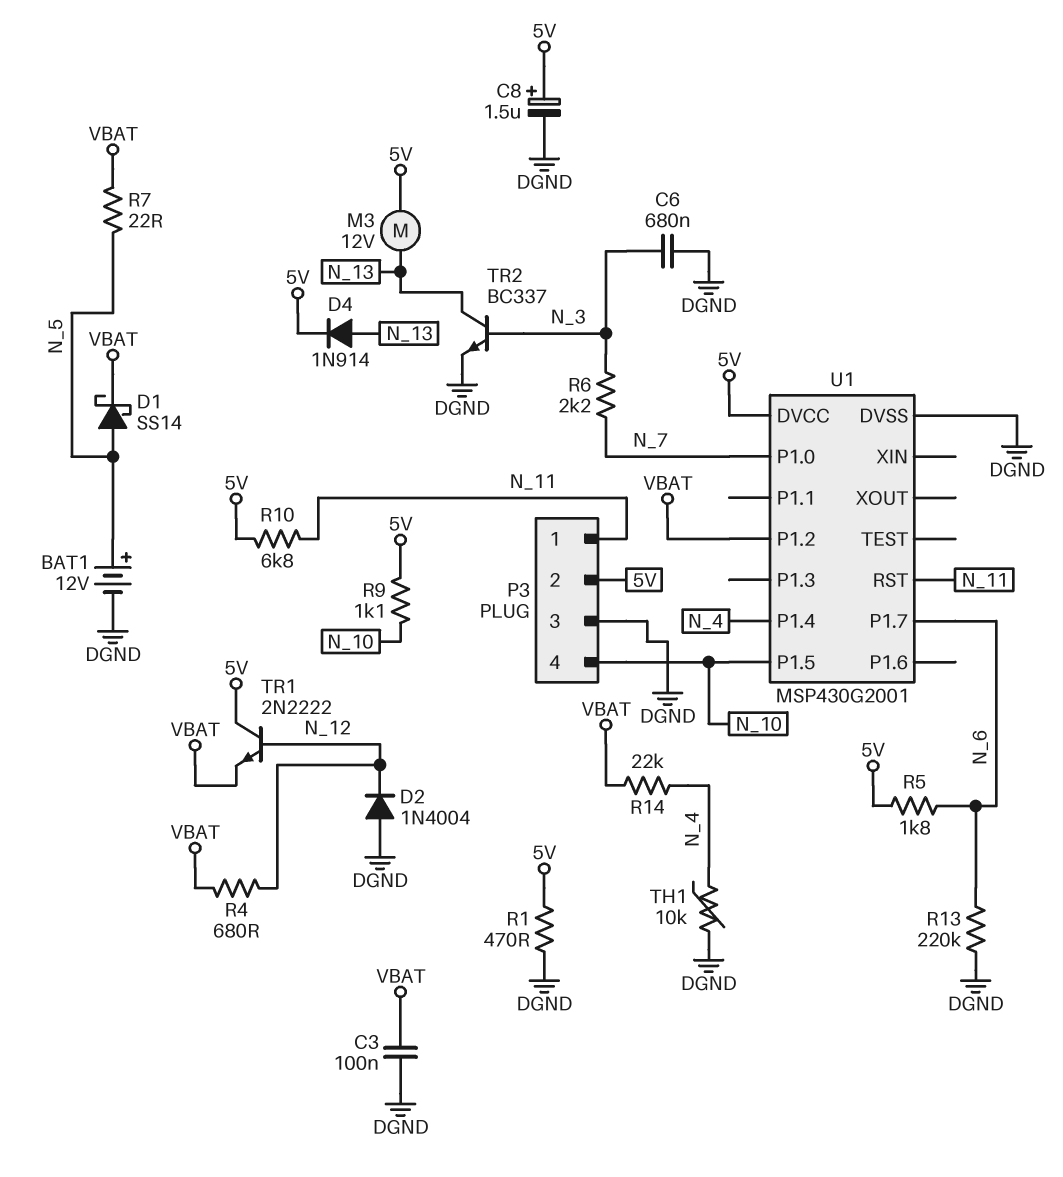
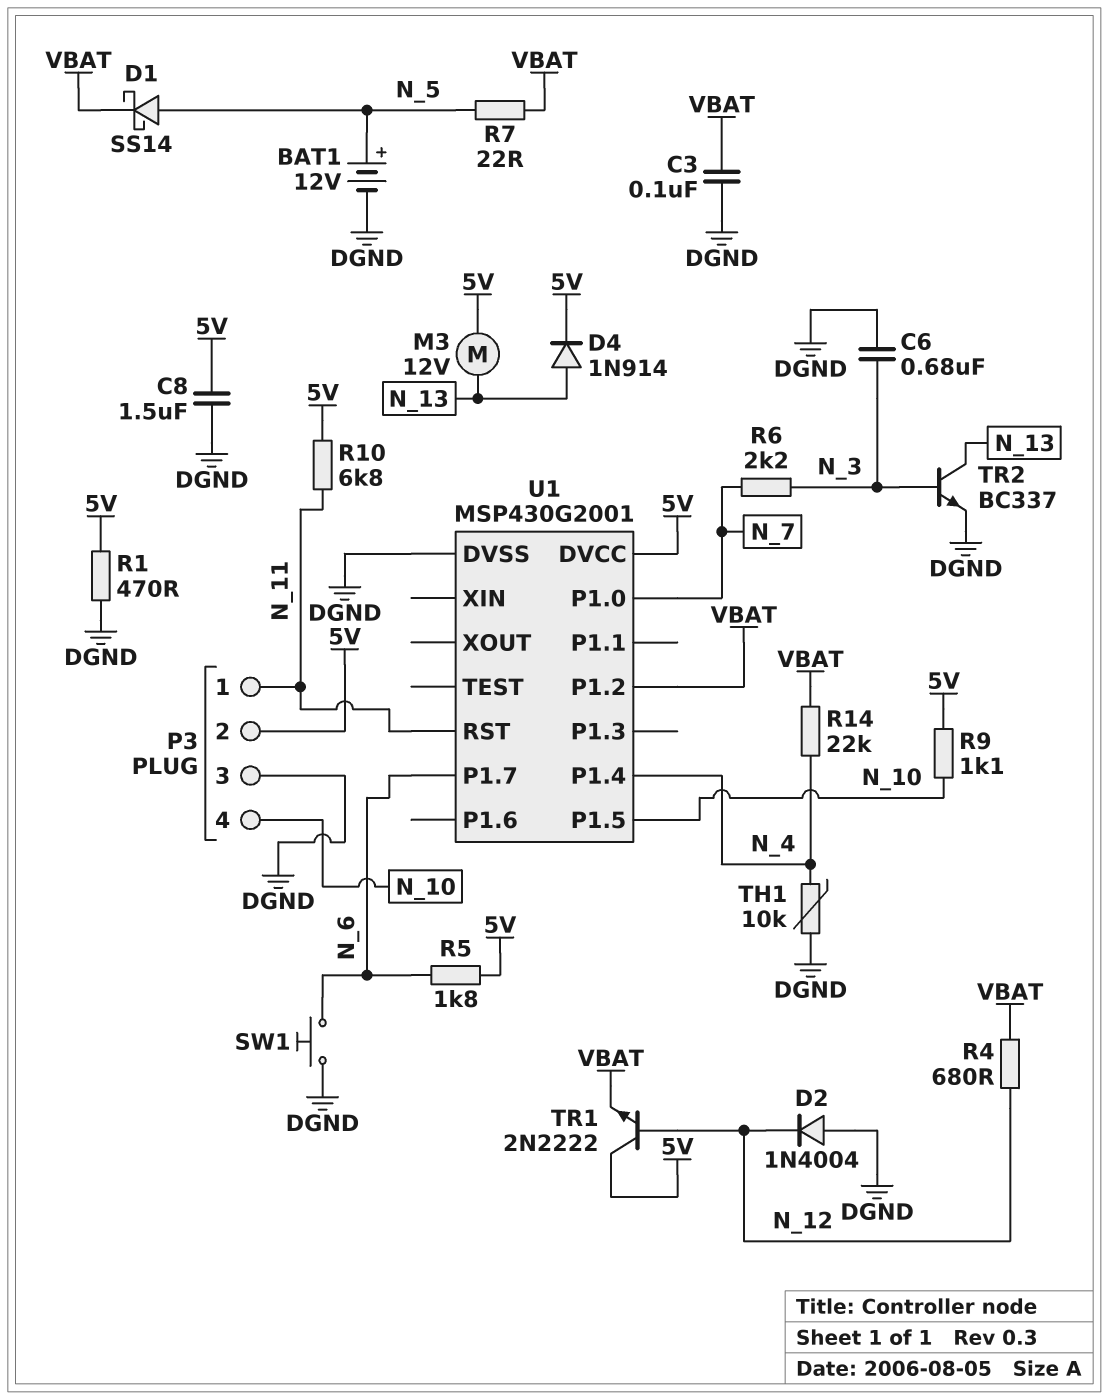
C8: 1.5uF (plus 5V, minus DGND) -> 1.5uF (5V, DGND)
R13: 220k (DGND, N_6) -> none
SW1: none -> button (DGND, N_6)

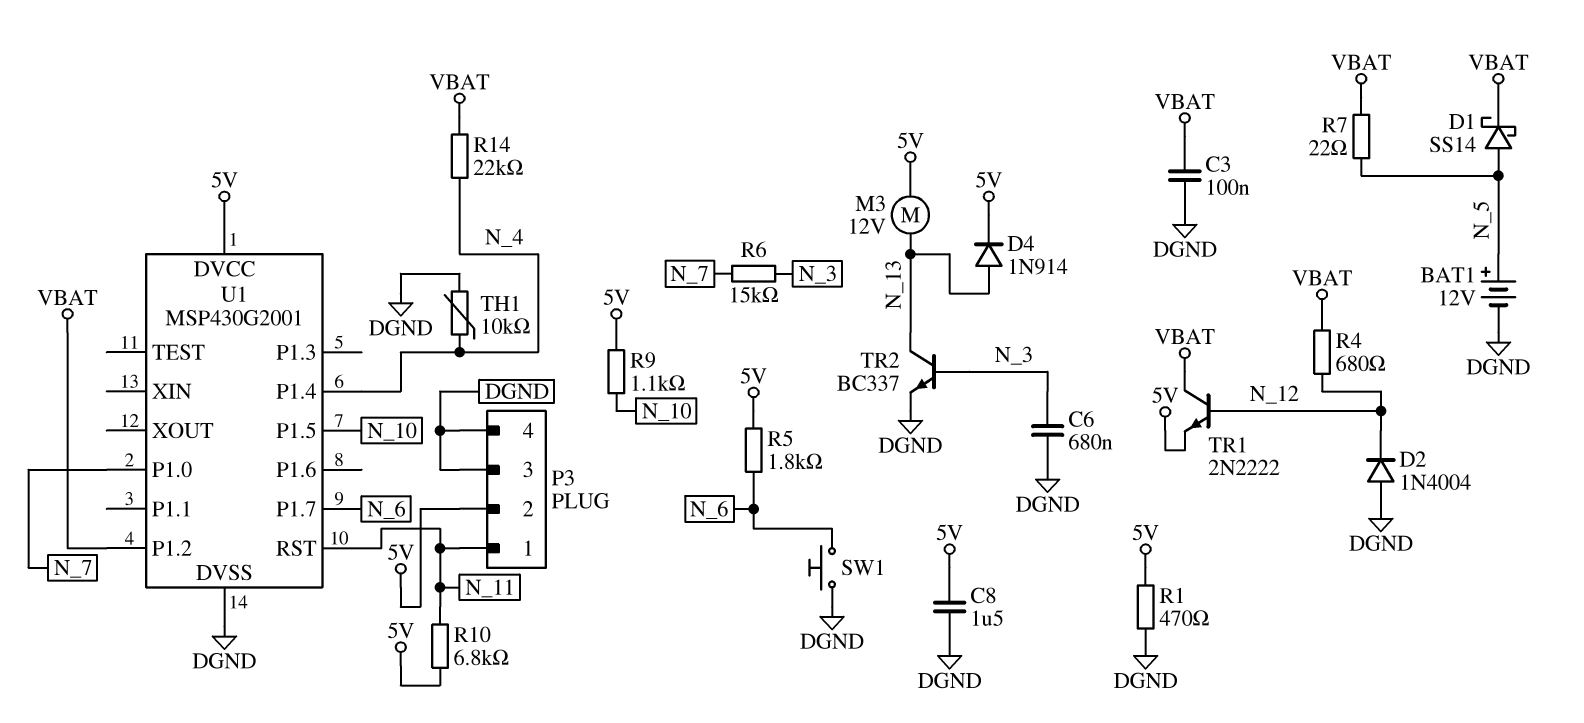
P3 pin 4: N_10 -> DGND
R6: 2.2k (N_3, N_7) -> 15k (N_3, N_7)
TR1: NPN 2N2222 (B N_12, C 5V, E VBAT) -> NPN 2N2222 (B N_12, C VBAT, E 5V)

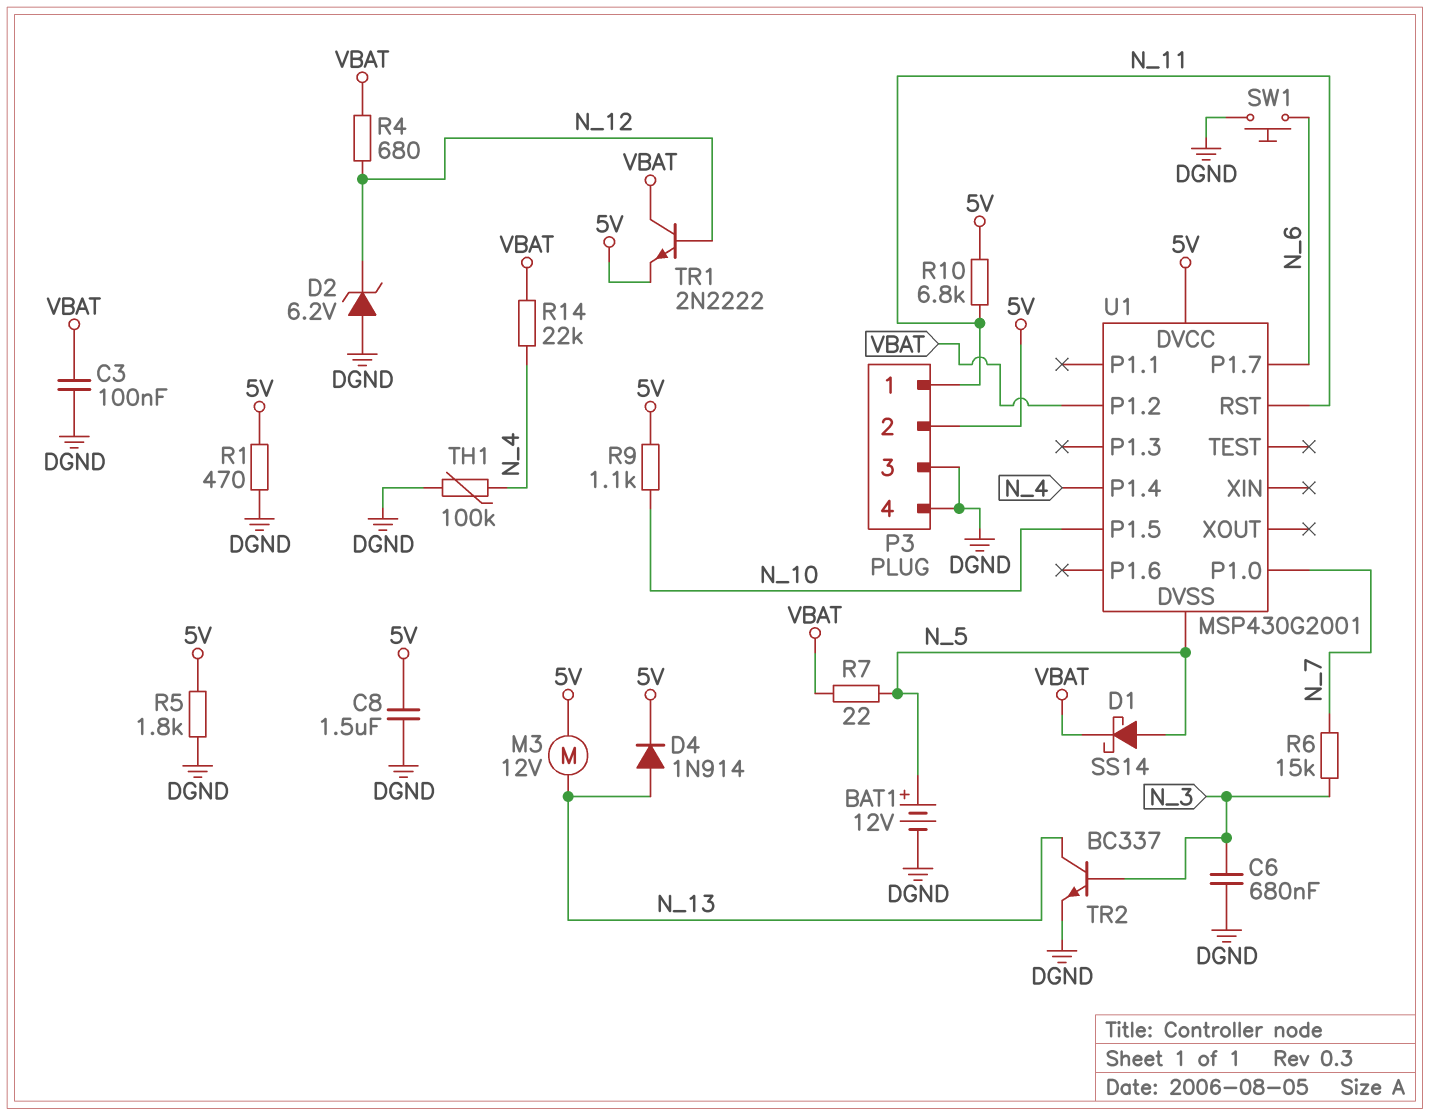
D2: diode 1N4004 (A DGND, K N_12) -> zener 6.2V (A DGND, K N_12)
R5: 1.8k (5V, N_6) -> 1.8k (5V, DGND)
TH1: 10k (DGND, N_4) -> 100k (DGND, N_4)
U1 pin DVSS: DGND -> N_5

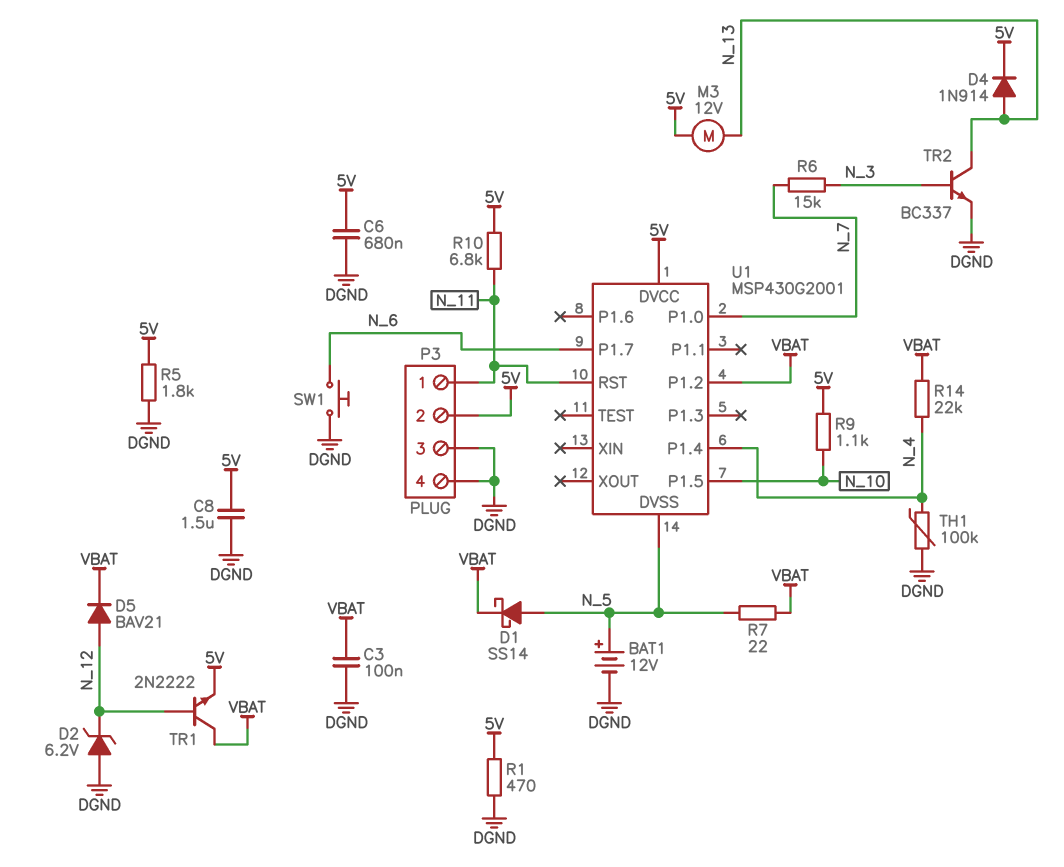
C6: 680nF (DGND, N_3) -> 680nF (5V, DGND)
D5: none -> diode BAV21 (A N_12, K VBAT)
R4: 680 (N_12, VBAT) -> none

